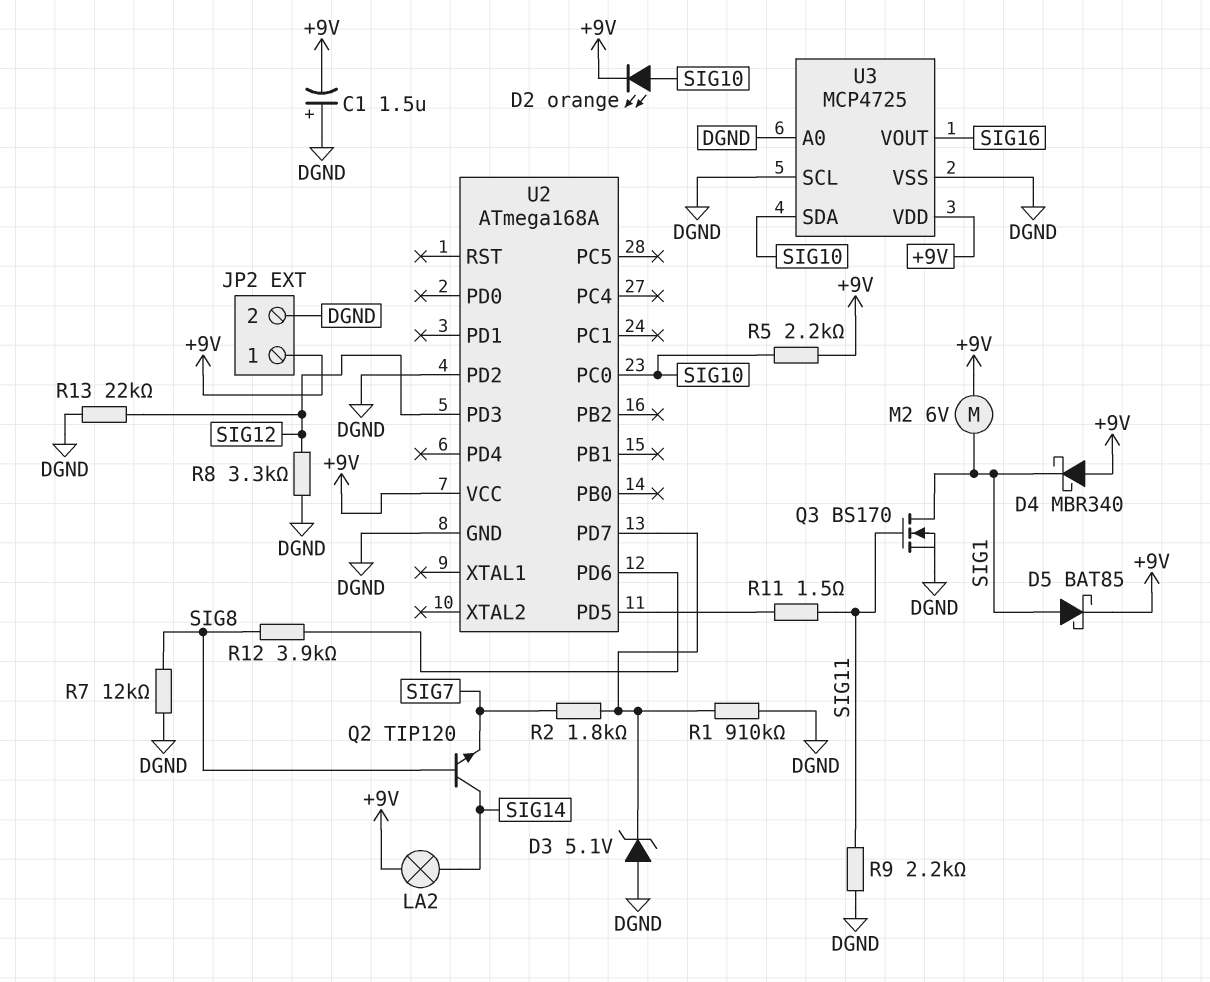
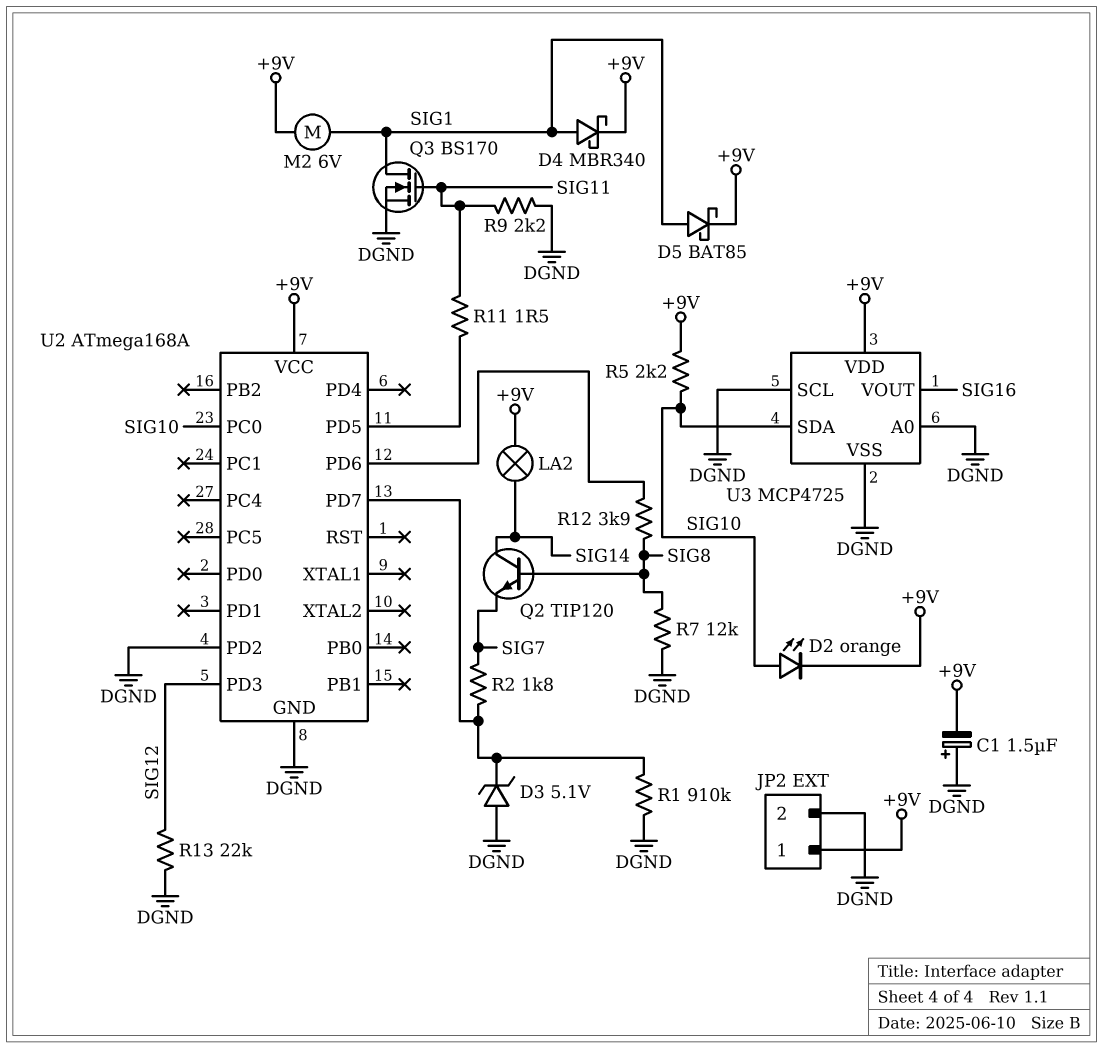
D4: schottky MBR340 (A +9V, K SIG1) -> schottky MBR340 (A SIG1, K +9V)
R8: 3.3k (DGND, SIG12) -> none

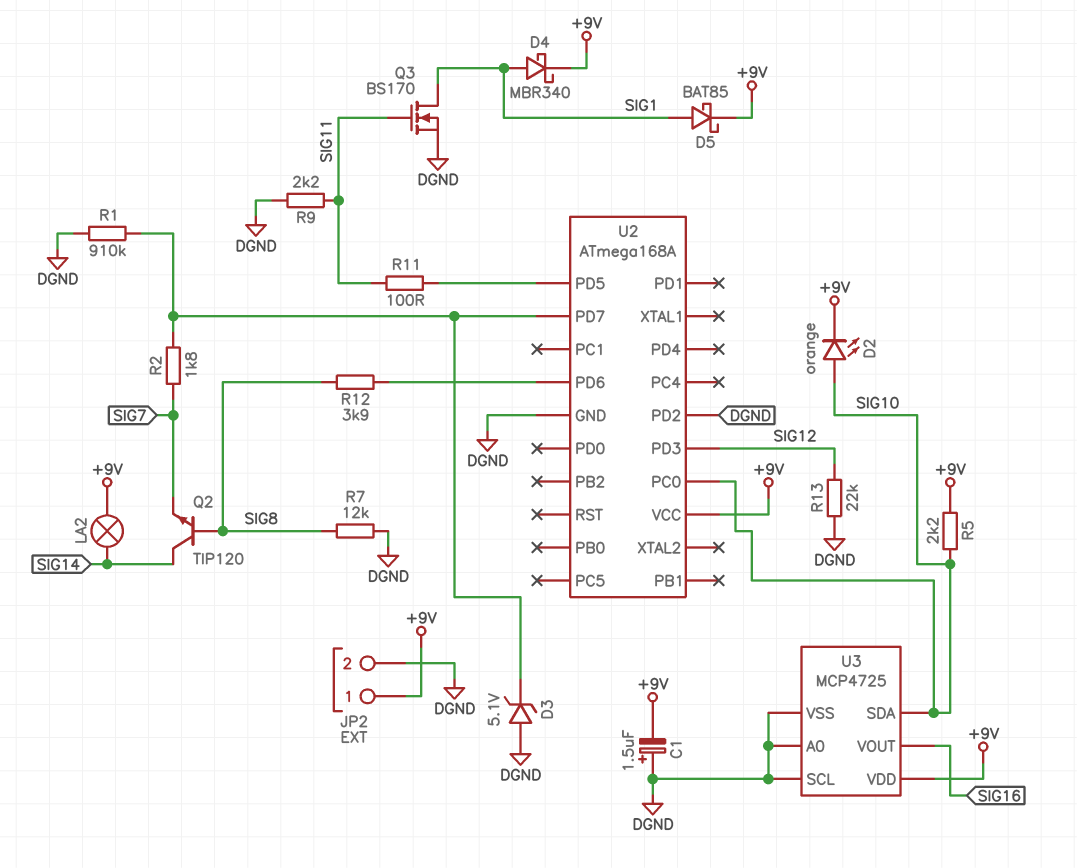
M2: motor 6V (+9V, SIG1) -> none
R11: 1.5 (SIG11, U2/PD5) -> 100 (SIG11, U2/PD5)

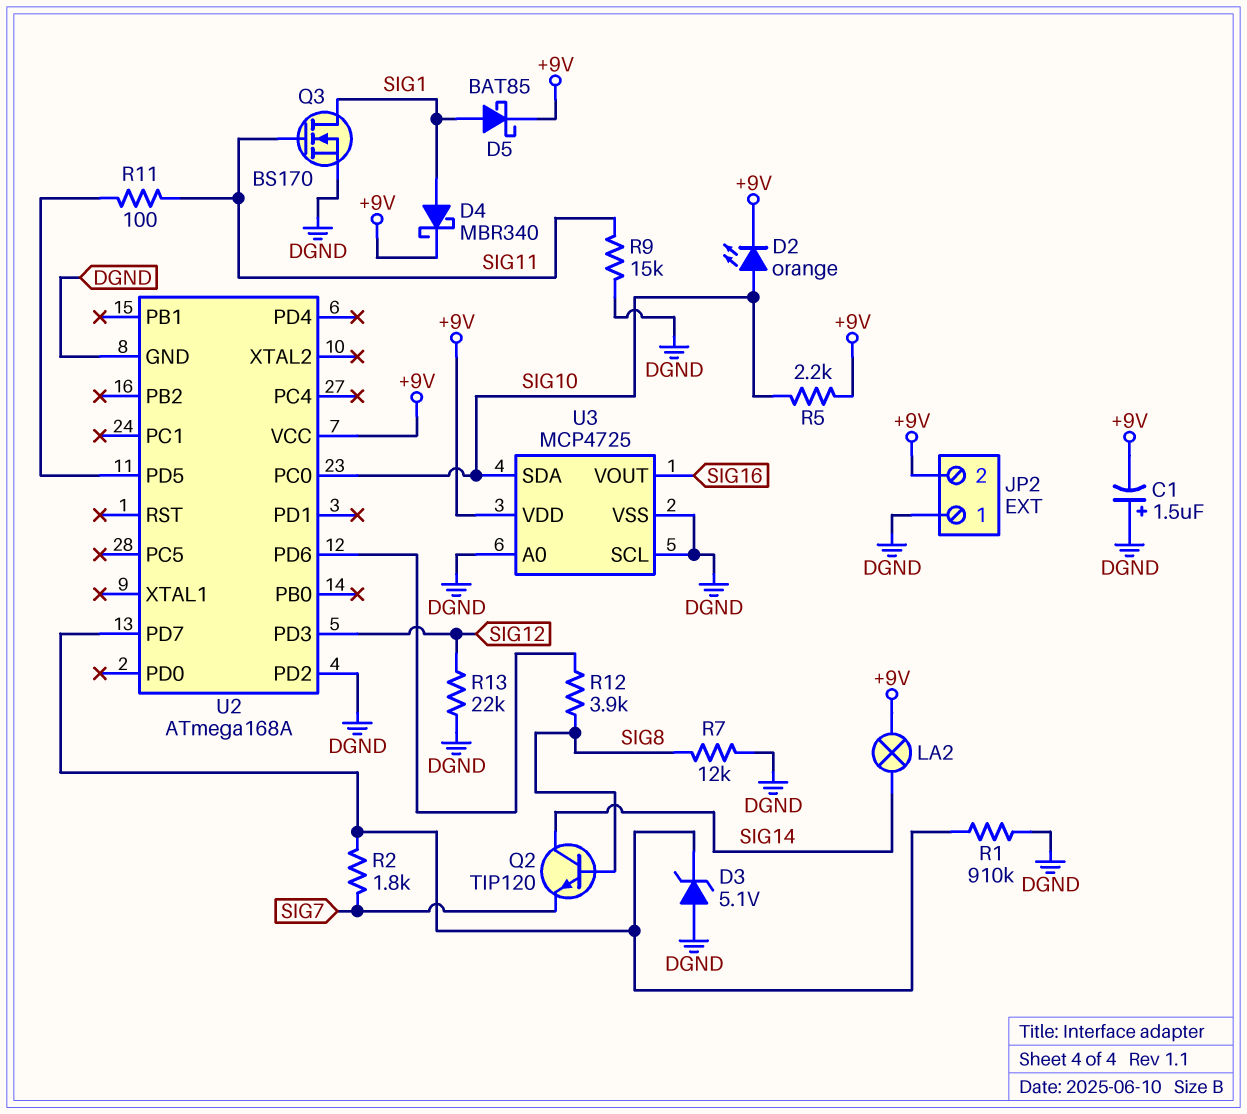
JP2 pin 1: +9V -> DGND
JP2 pin 2: DGND -> +9V
R9: 2.2k (DGND, SIG11) -> 15k (DGND, SIG11)

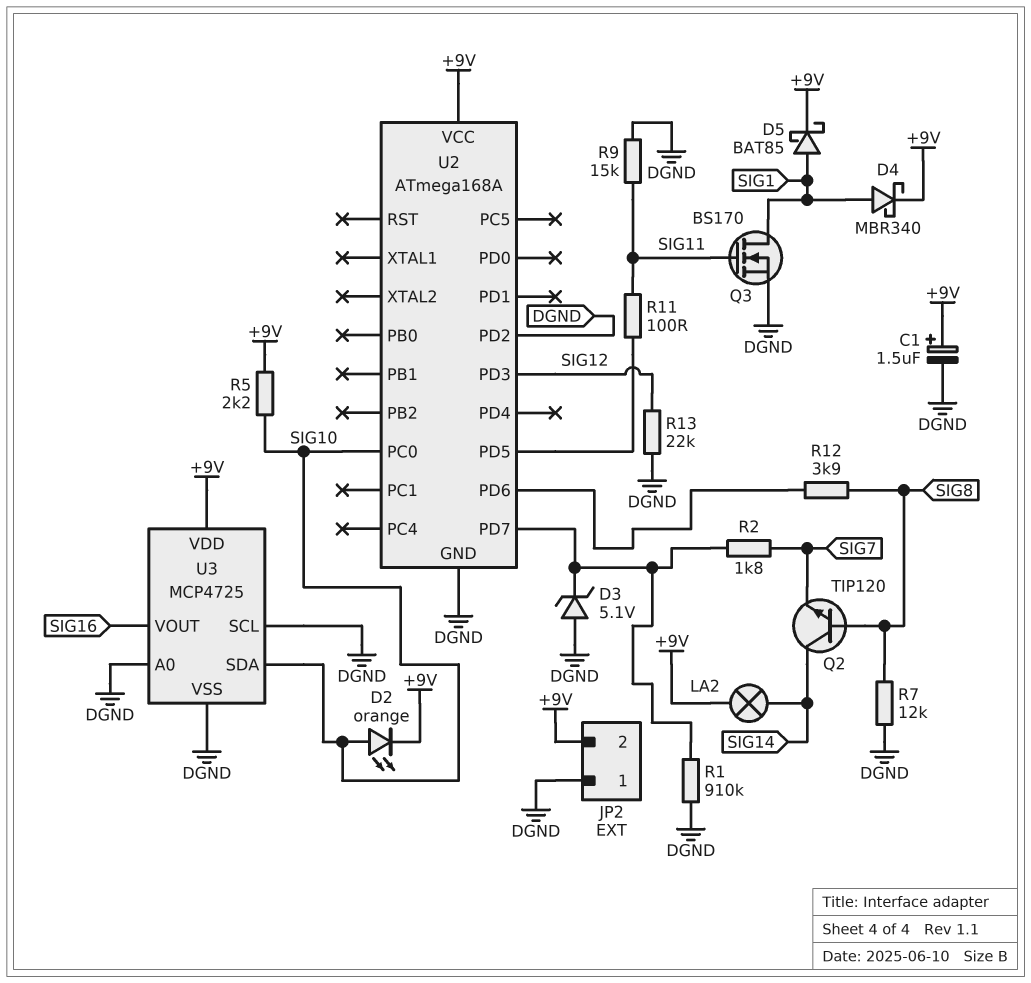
C1: 1.5uF (plus DGND, minus +9V) -> 1.5uF (plus +9V, minus DGND)

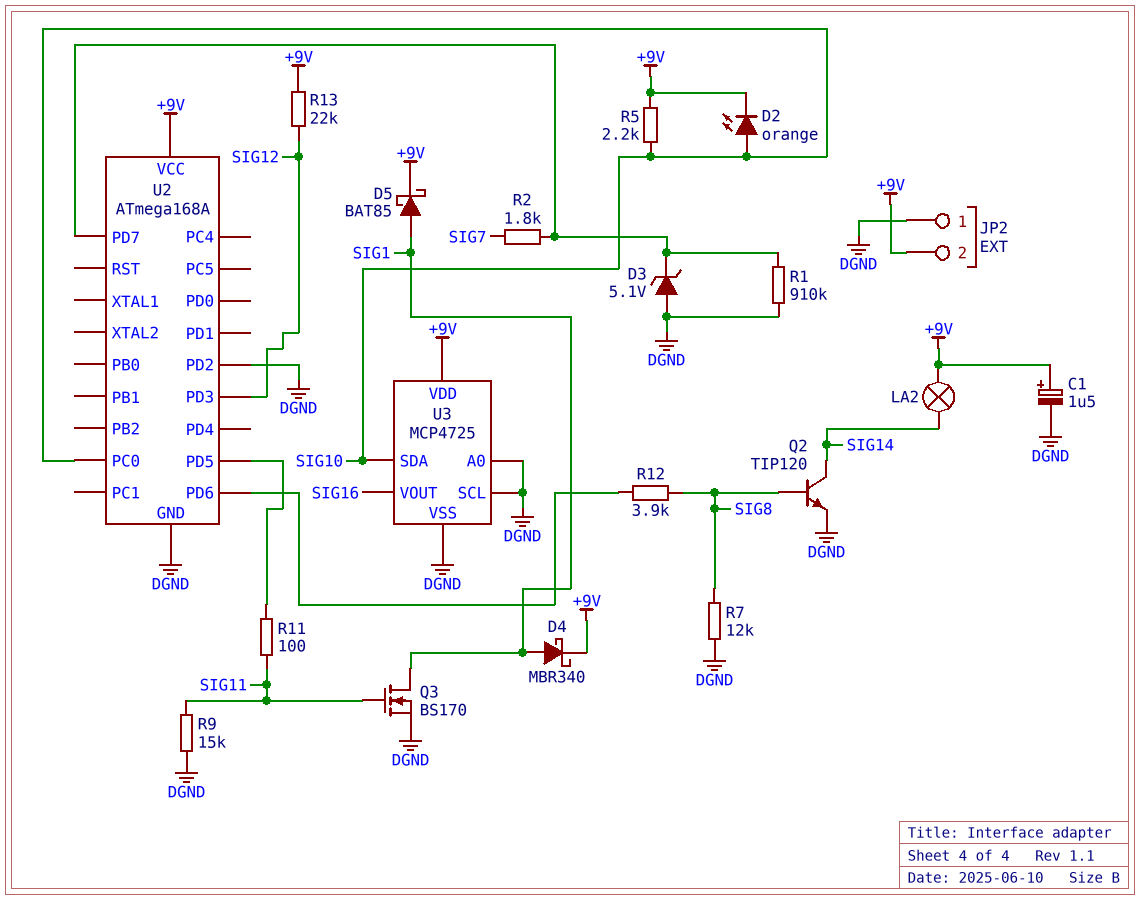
Q2: NPN TIP120 (B SIG8, C SIG14, E SIG7) -> NPN TIP120 (B SIG8, C SIG14, E DGND)
R13: 22k (DGND, SIG12) -> 22k (+9V, SIG12)

